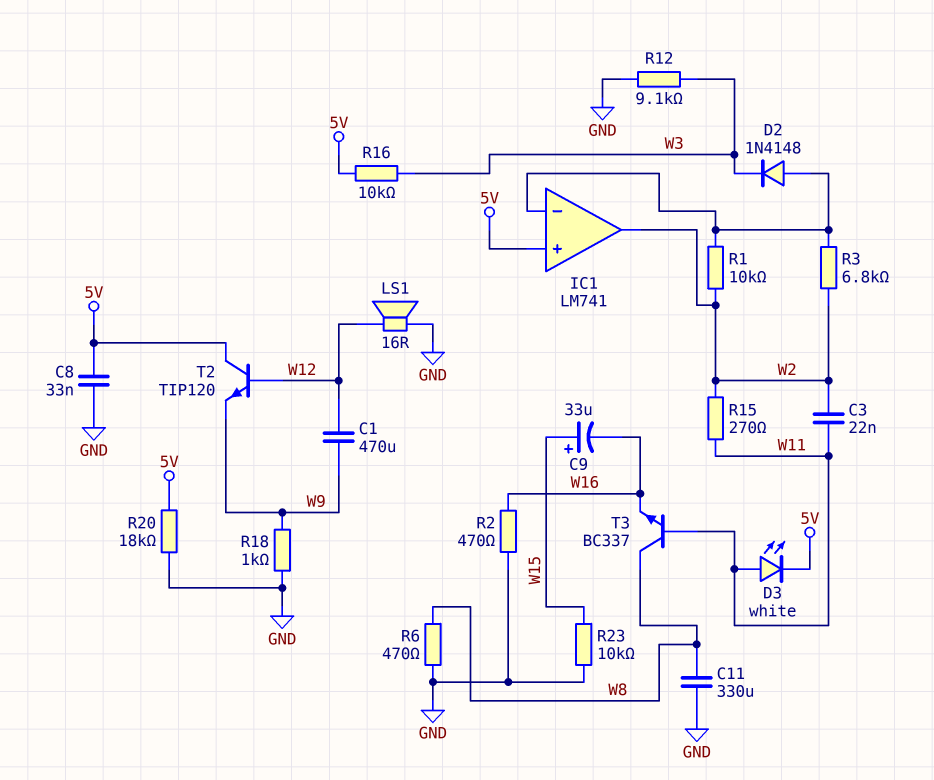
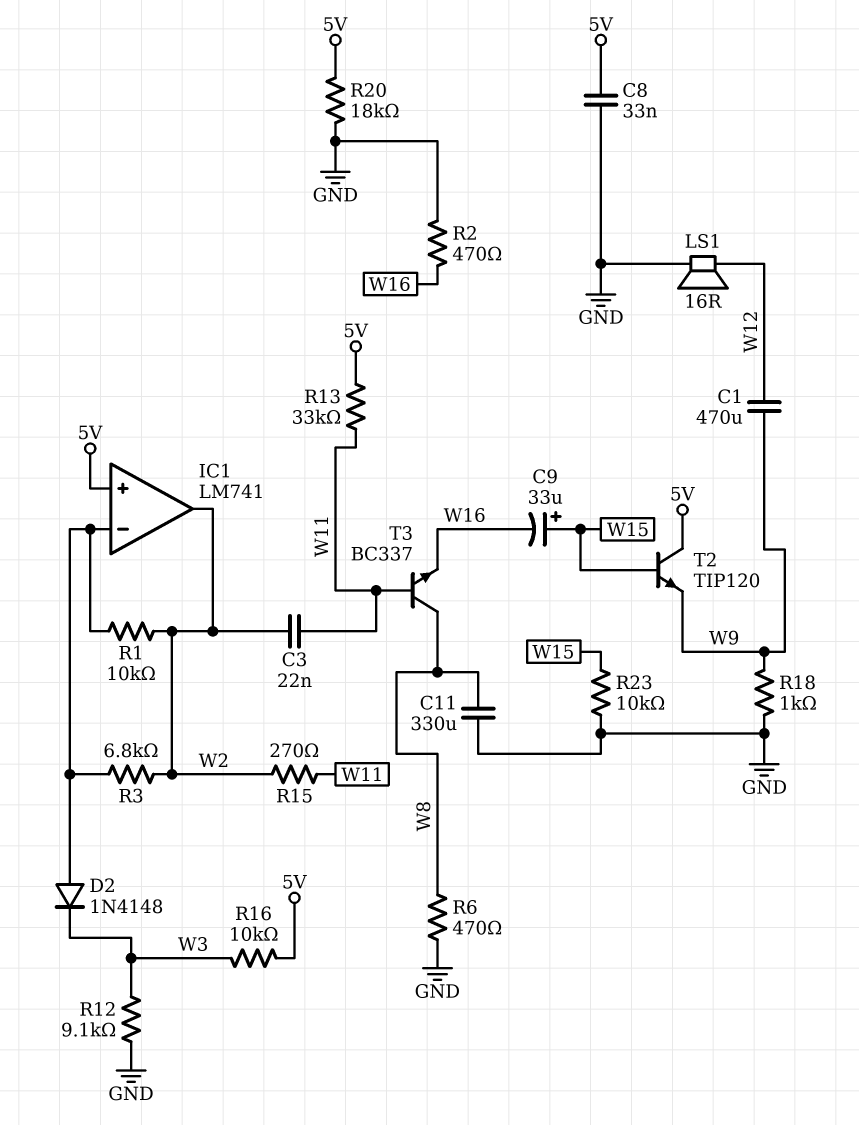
D3: LED white (A W11, K 5V) -> none
R13: none -> 33k (5V, W11)
T2: NPN TIP120 (B W12, C 5V, E W9) -> NPN TIP120 (B W15, C 5V, E W9)

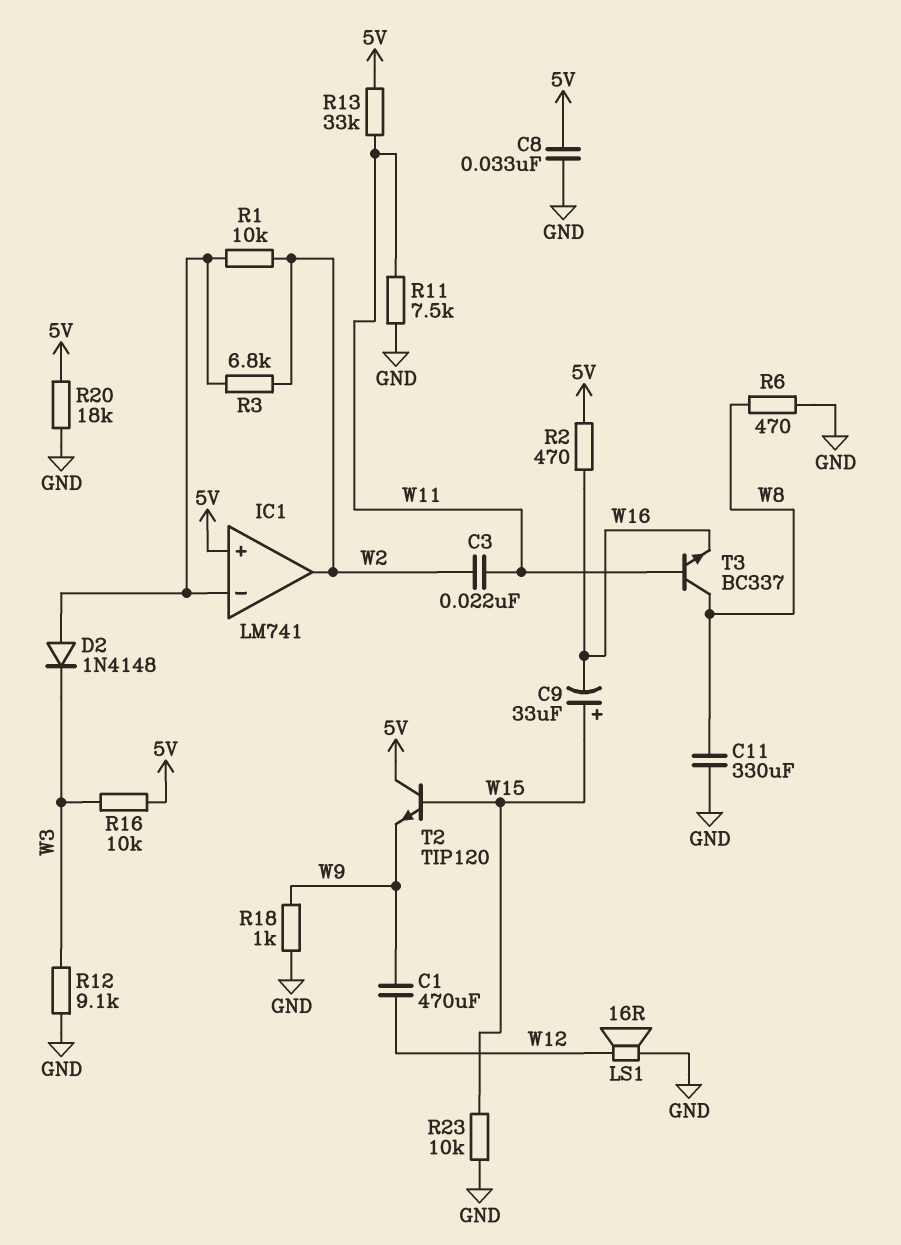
R2: 470 (GND, W16) -> 470 (5V, W16)
R11: none -> 7.5k (GND, W11)
R15: 270 (W2, W11) -> none

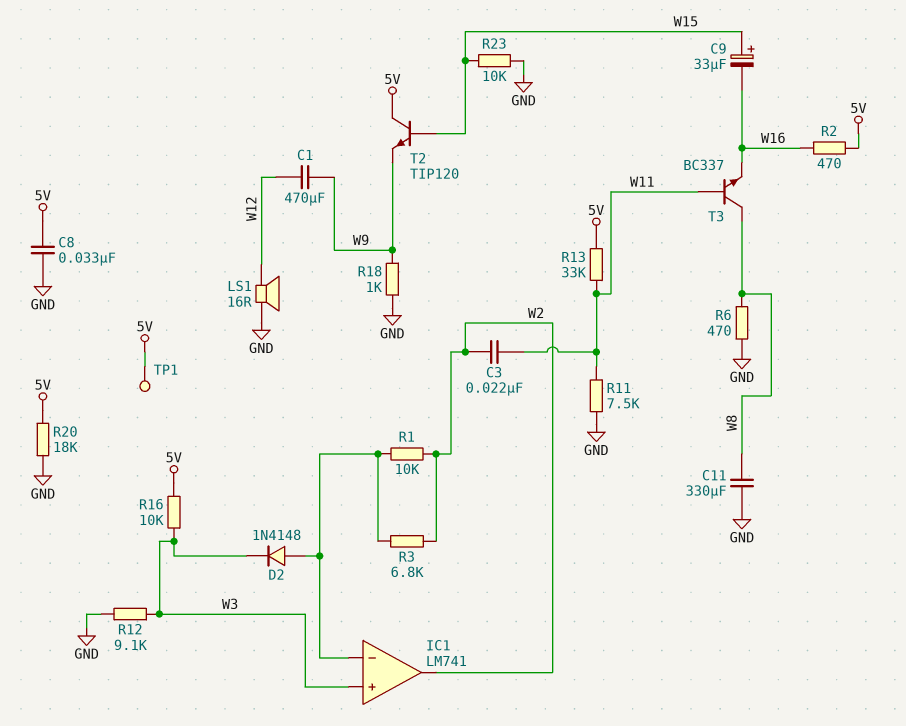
IC1 pin in+: 5V -> W3
TP1: none -> test point (5V)

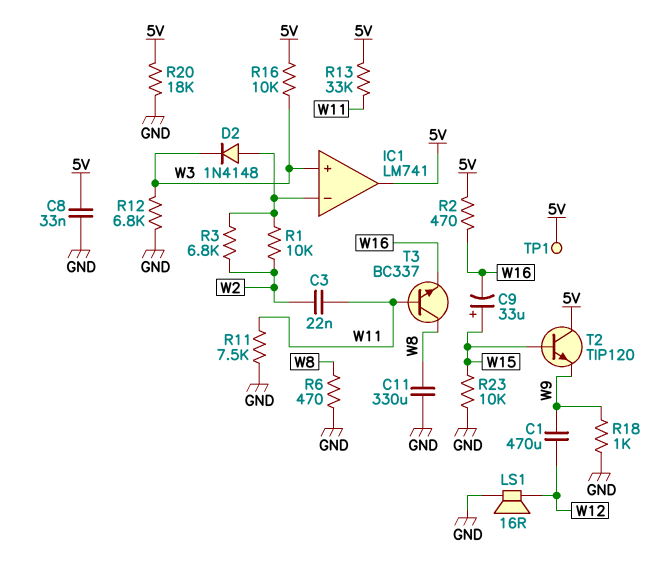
IC1 pin out: W2 -> 5V
R12: 9.1k (GND, W3) -> 6.8k (GND, W3)

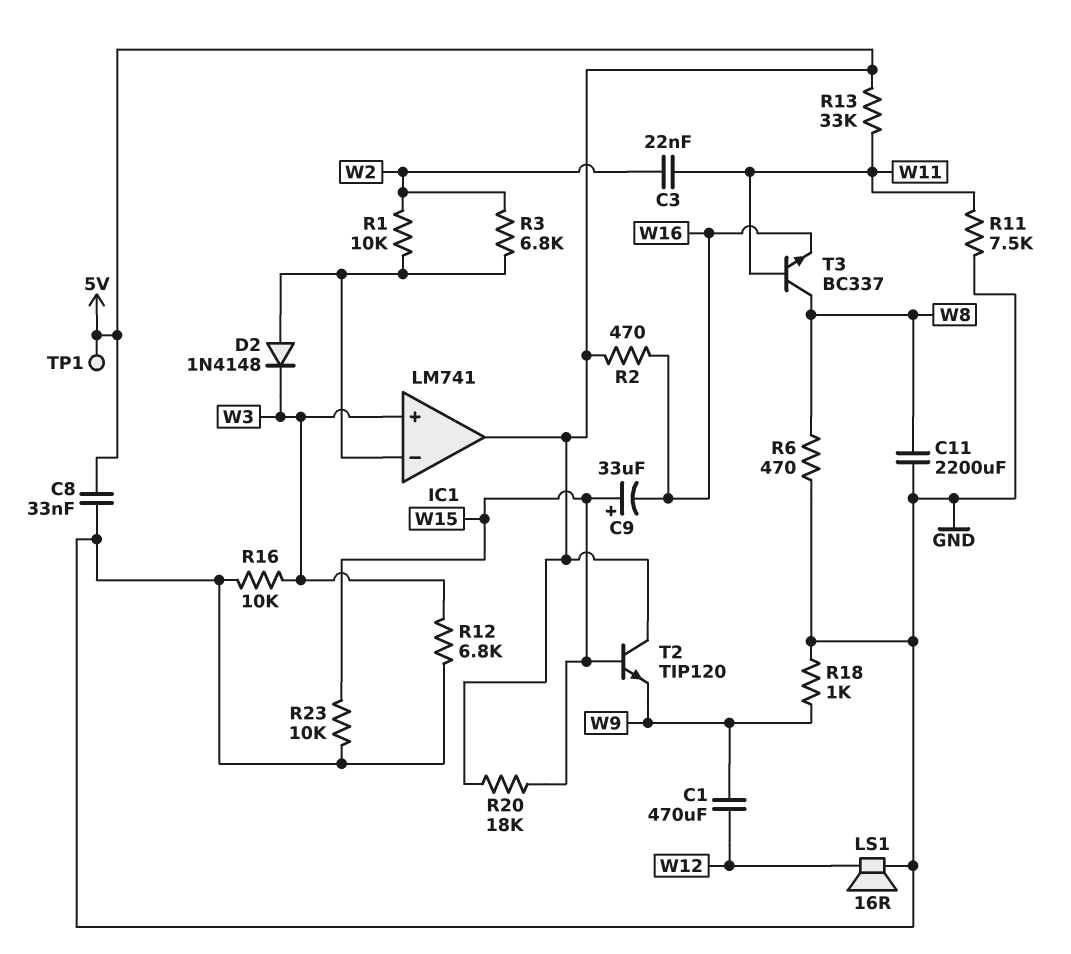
C11: 330uF (GND, W8) -> 2200uF (GND, W8)
R16: 10k (5V, W3) -> 10k (GND, W3)
R20: 18k (5V, GND) -> 18k (5V, W15)

